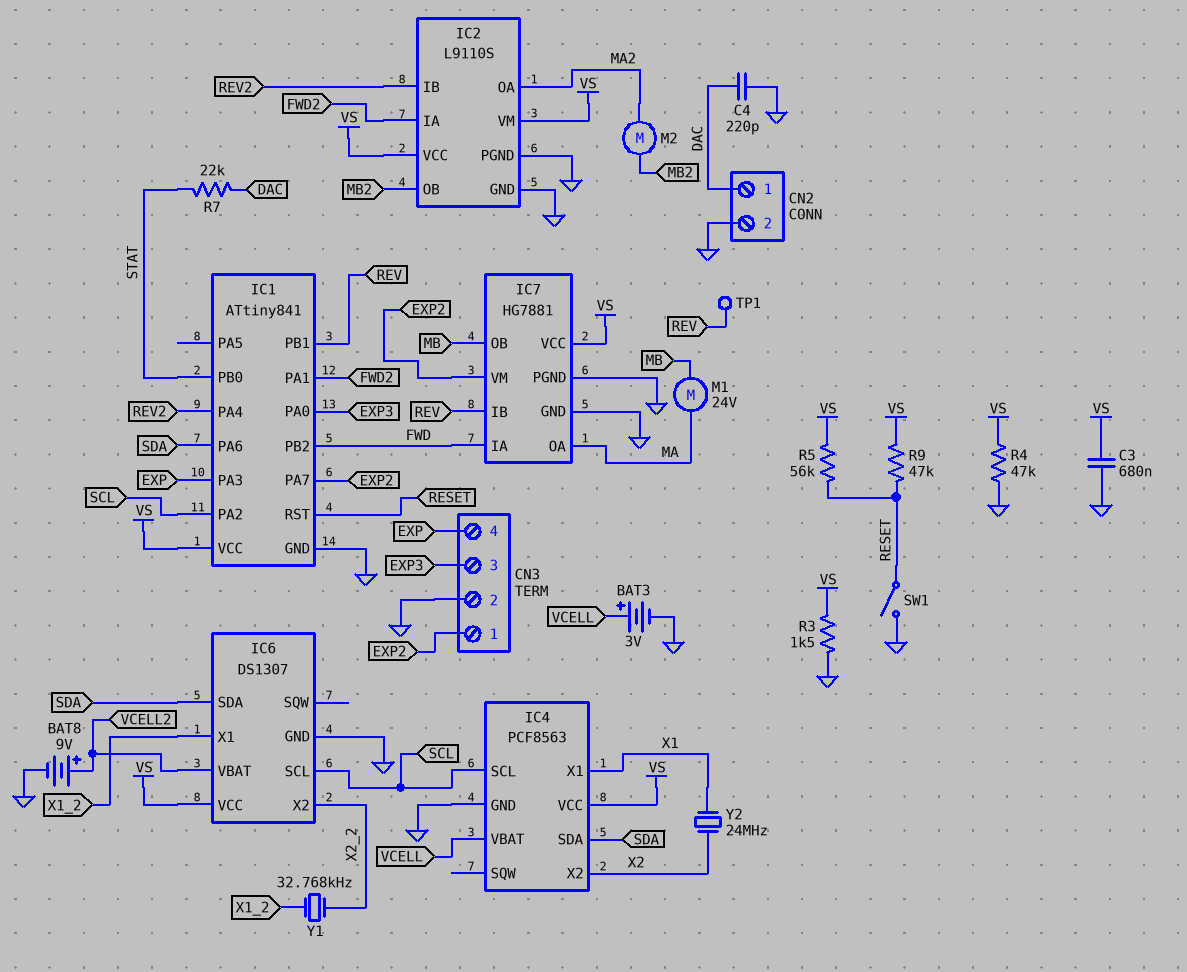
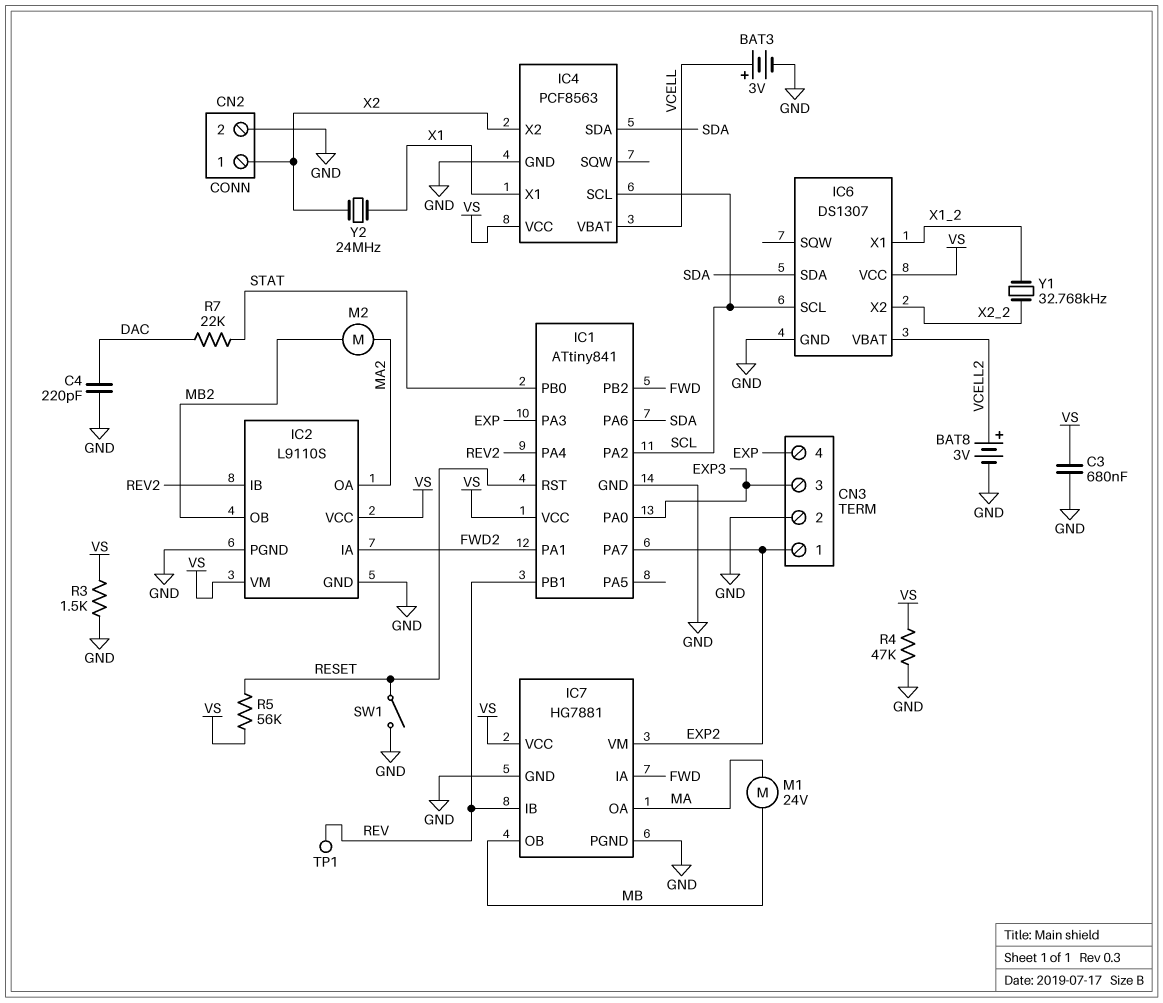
BAT8: 9V (plus VCELL2, minus GND) -> 3V (plus VCELL2, minus GND)
CN2 pin 1: DAC -> X2
R9: 47k (RESET, VS) -> none

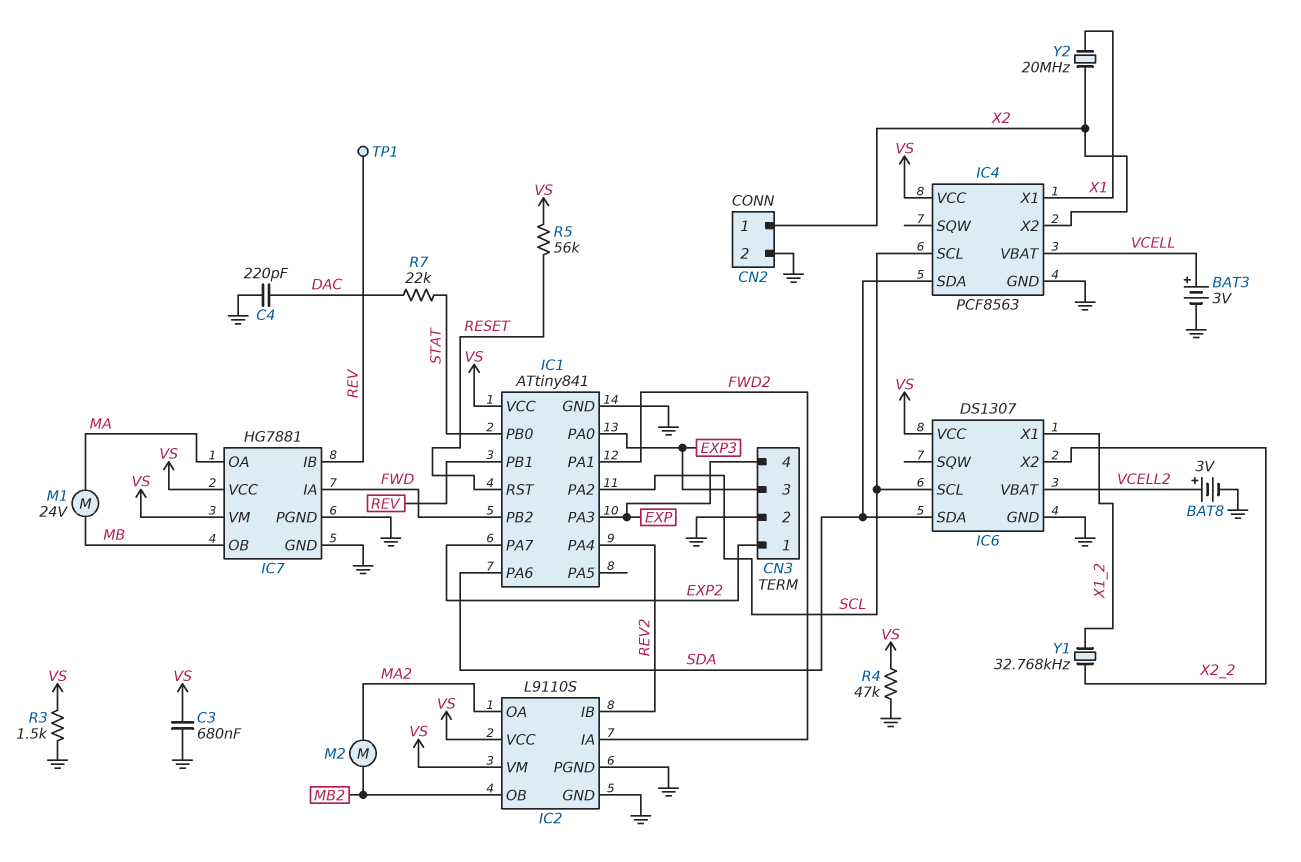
IC7 pin VM: EXP2 -> VS
SW1: switch (GND, RESET) -> none
Y2: 24MHz (X1, X2) -> 20MHz (X1, X2)

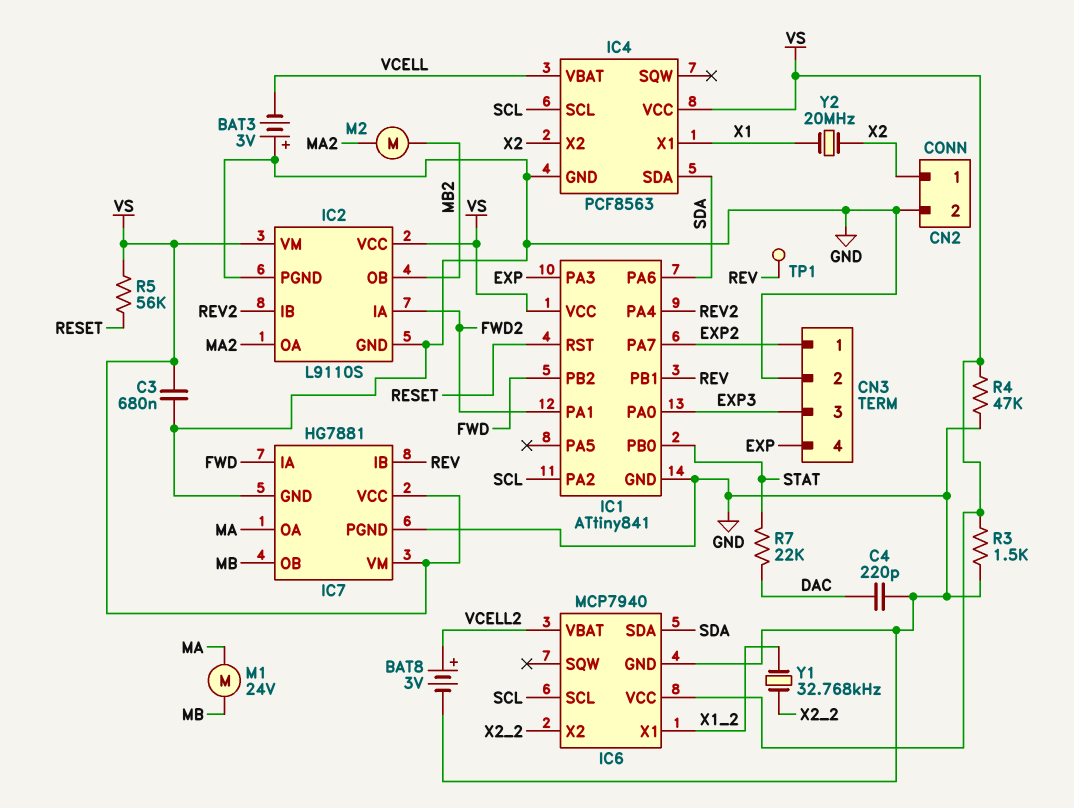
BAT3: 3V (plus VCELL, minus GND) -> 3V (plus GND, minus VCELL)
IC6: DS1307 -> MCP7940

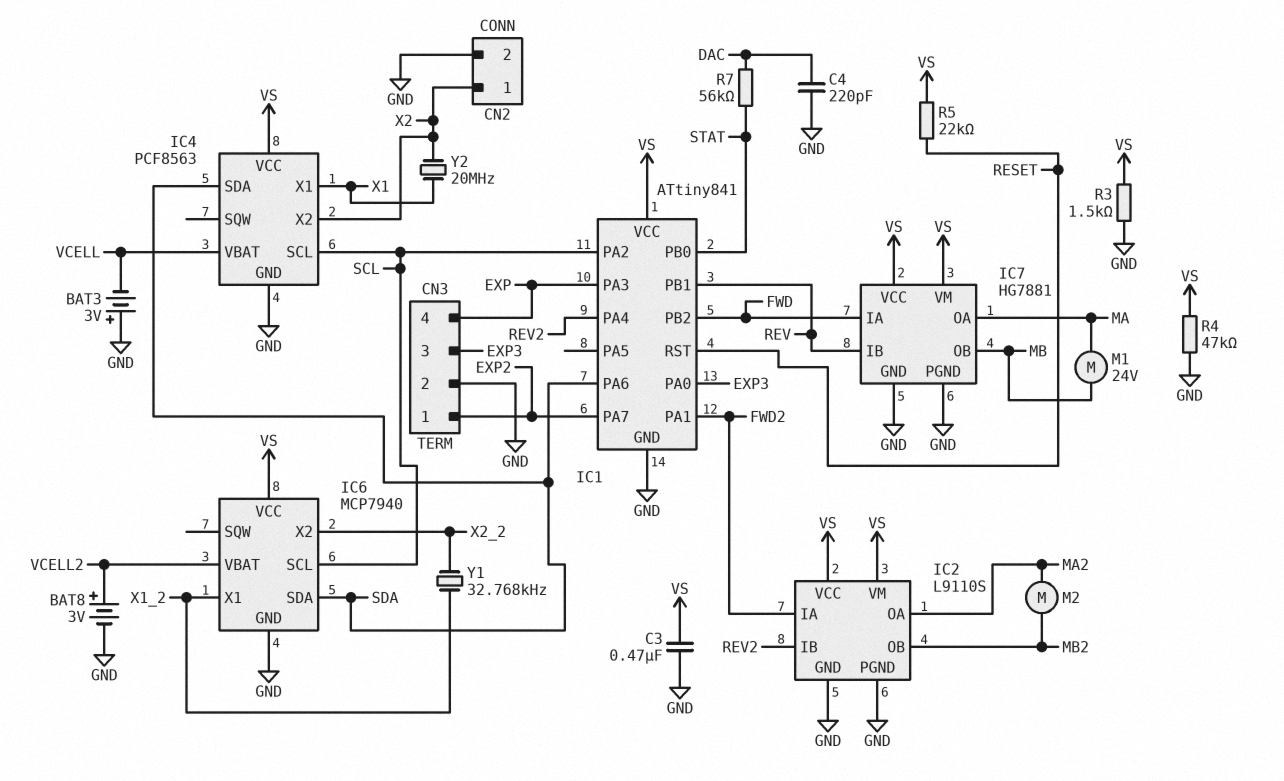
C3: 680nF (GND, VS) -> 470nF (GND, VS)
R5: 56k (RESET, VS) -> 22k (RESET, VS)
R7: 22k (DAC, STAT) -> 56k (DAC, STAT)
TP1: test point (REV) -> none

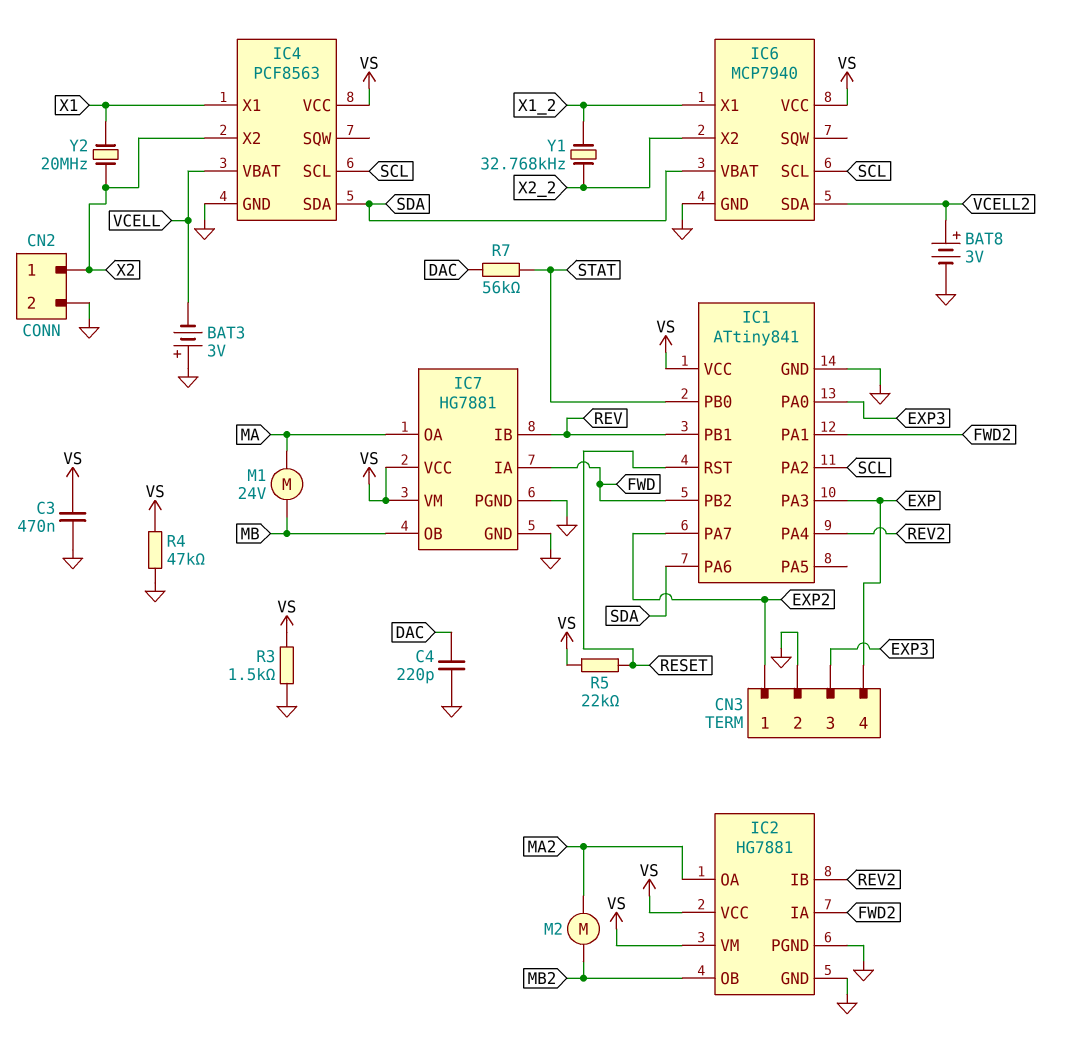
IC2: L9110S -> HG7881
IC6 pin SDA: SDA -> VCELL2
IC6 pin VBAT: VCELL2 -> SDA

